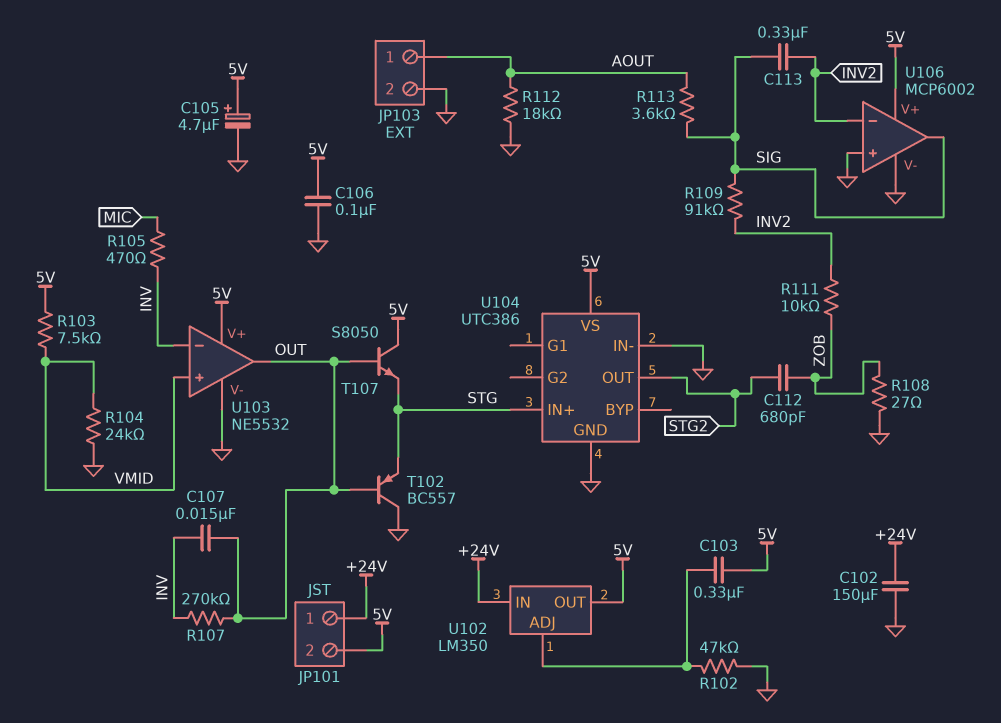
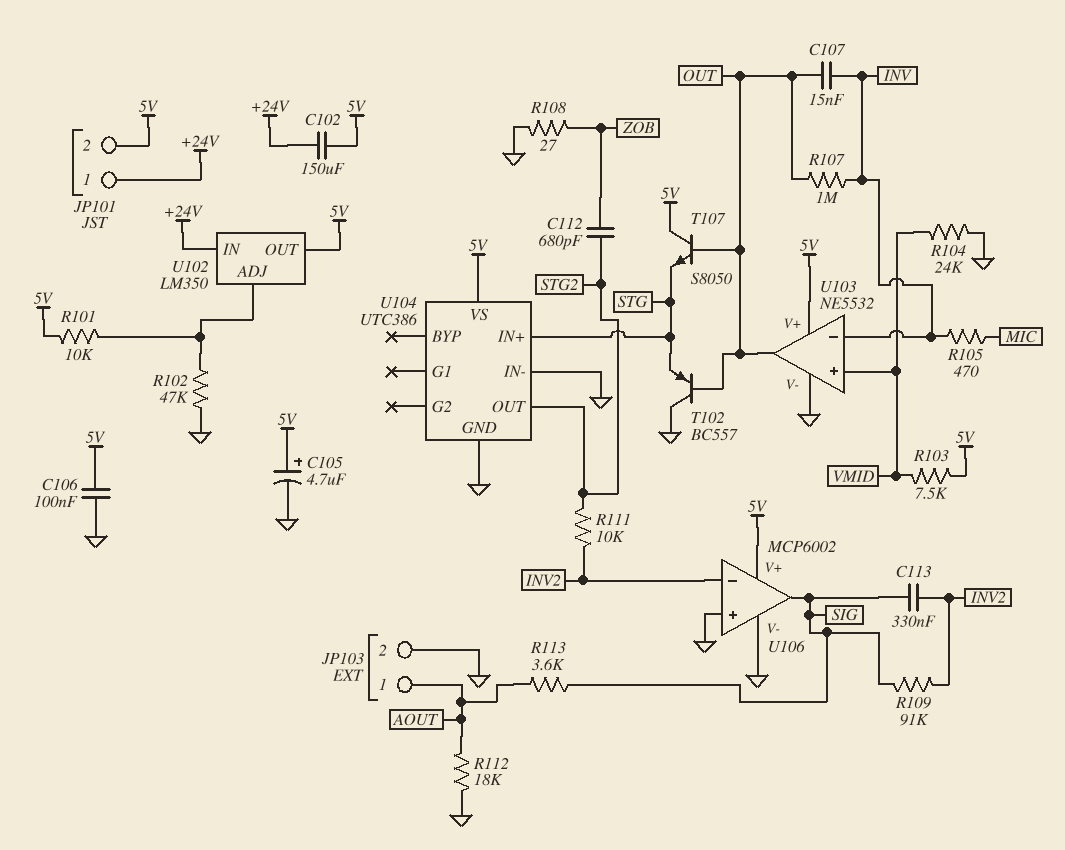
C102: 150uF (+24V, GND) -> 150uF (+24V, 5V)
C103: 330nF (5V, U102/ADJ) -> none
R101: none -> 10k (5V, U102/ADJ)
R107: 270k (INV, OUT) -> 1M (INV, OUT)
R111: 10k (INV2, ZOB) -> 10k (INV2, STG2)

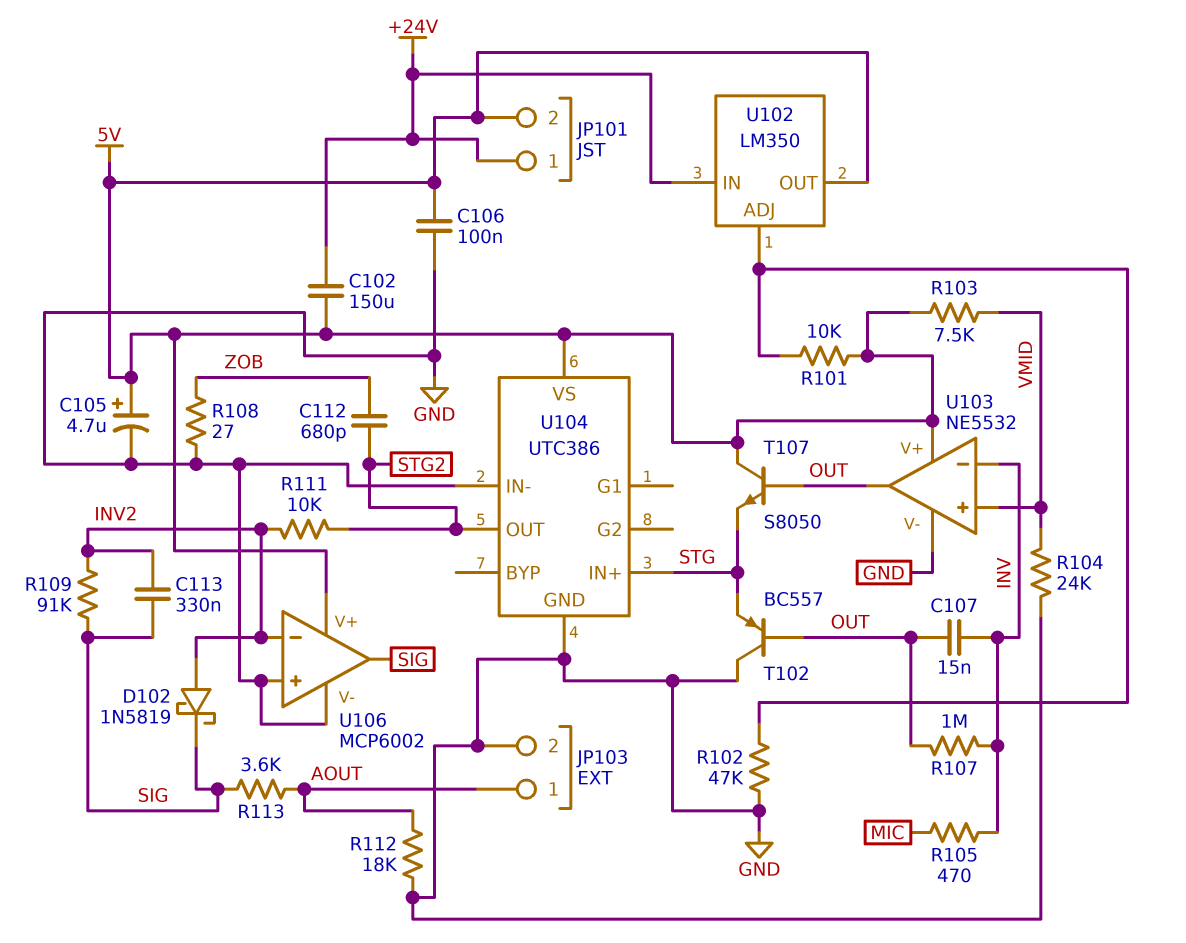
D102: none -> schottky 1N5819 (A INV2, K SIG)

